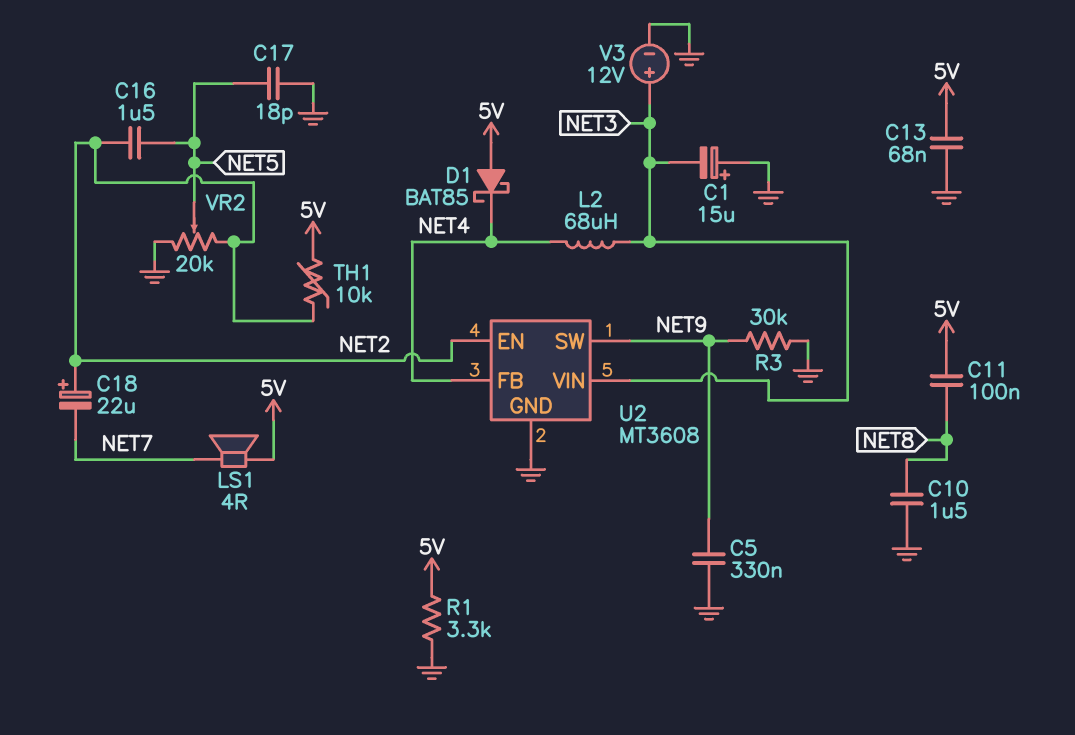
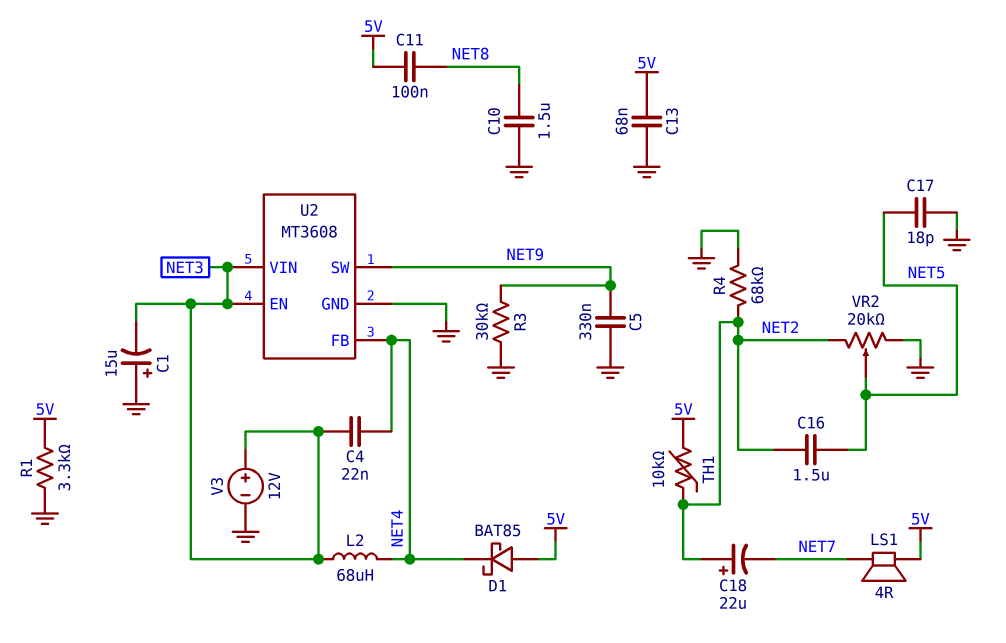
C4: none -> 22nF (NET3, NET4)
R4: none -> 68k (GND, NET2)
U2 pin EN: NET2 -> NET3

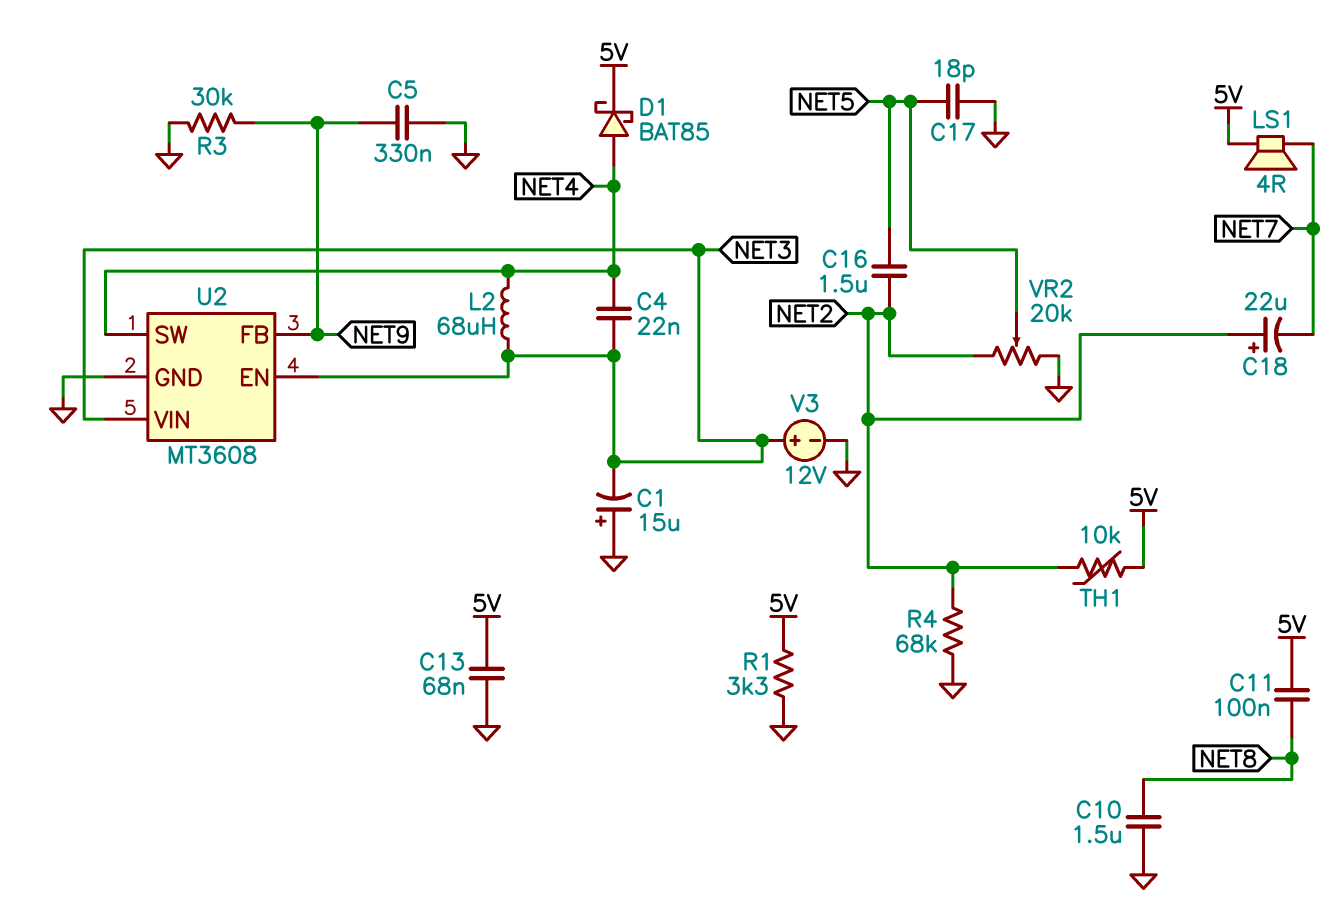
D1: schottky BAT85 (A 5V, K NET4) -> schottky BAT85 (A NET4, K 5V)
U2 pin FB: NET4 -> NET9
U2 pin SW: NET9 -> NET4

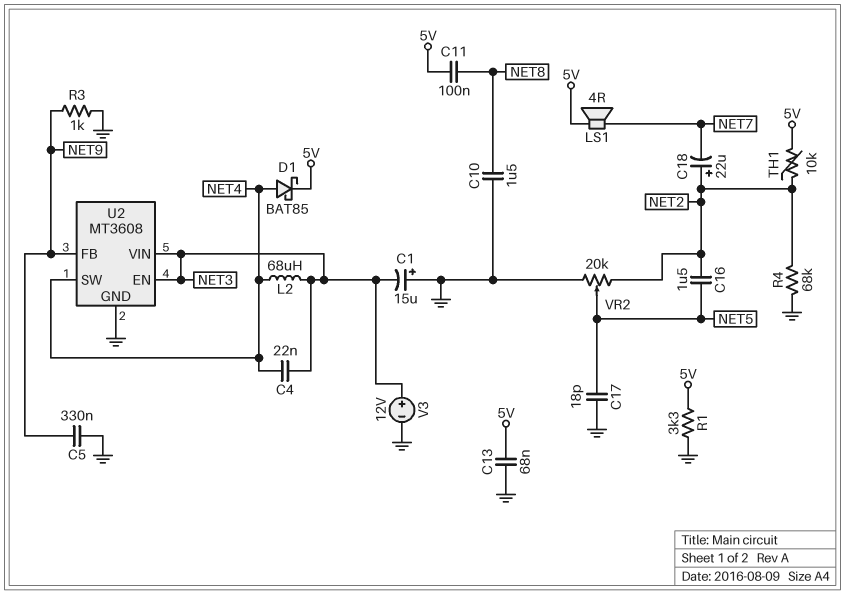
R3: 30k (GND, NET9) -> 1k (GND, NET9)

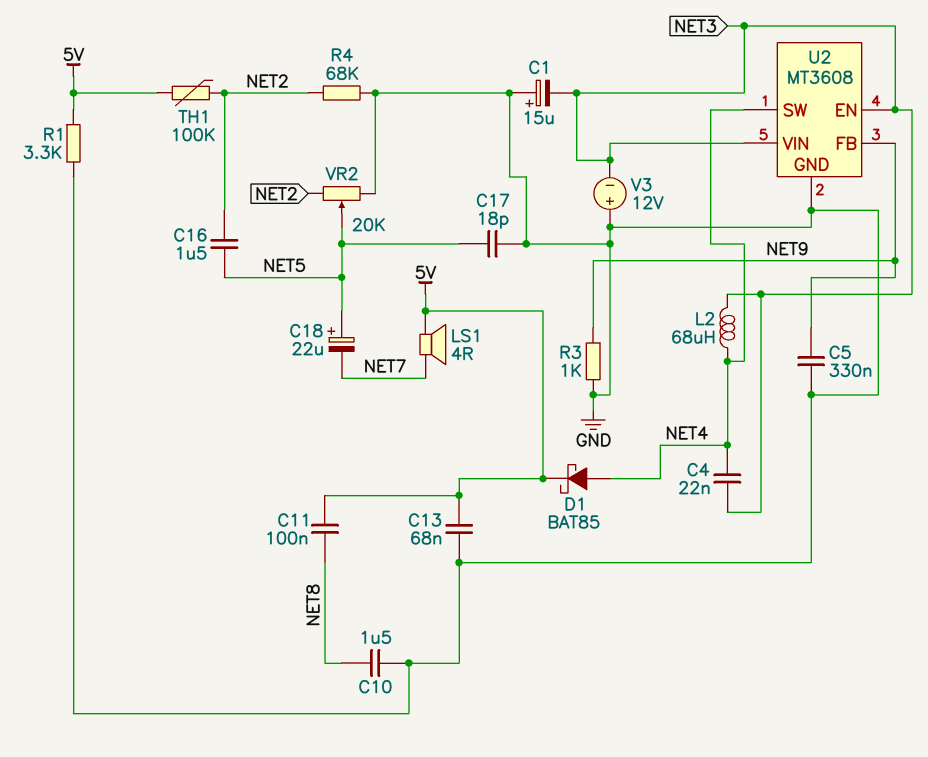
C18: 22uF (plus NET2, minus NET7) -> 22uF (plus NET5, minus NET7)
TH1: 10k (5V, NET2) -> 100k (5V, NET2)
V3: 12V (plus NET3, minus GND) -> 12V (plus GND, minus NET3)

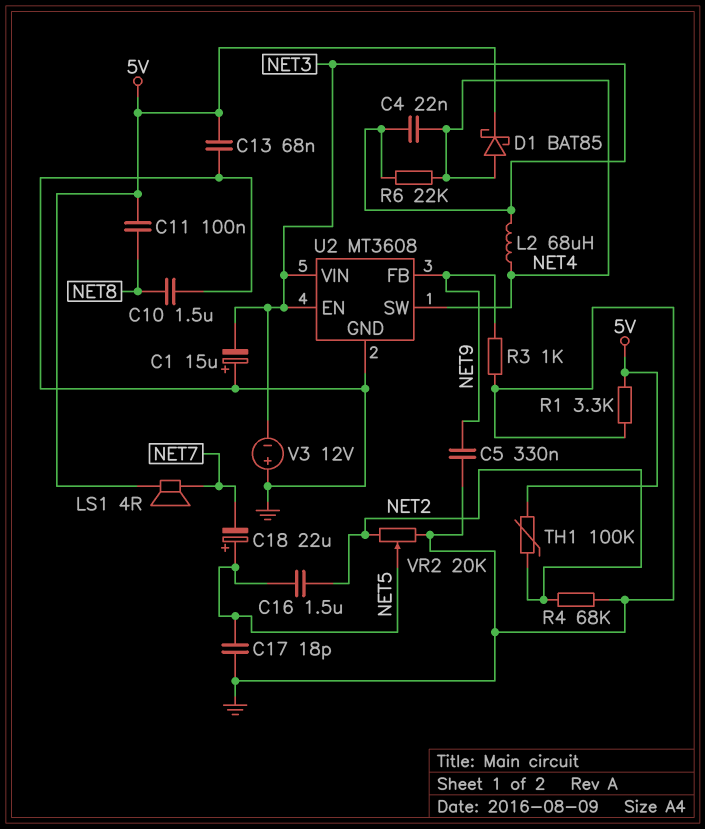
R6: none -> 22k (NET3, NET4)

